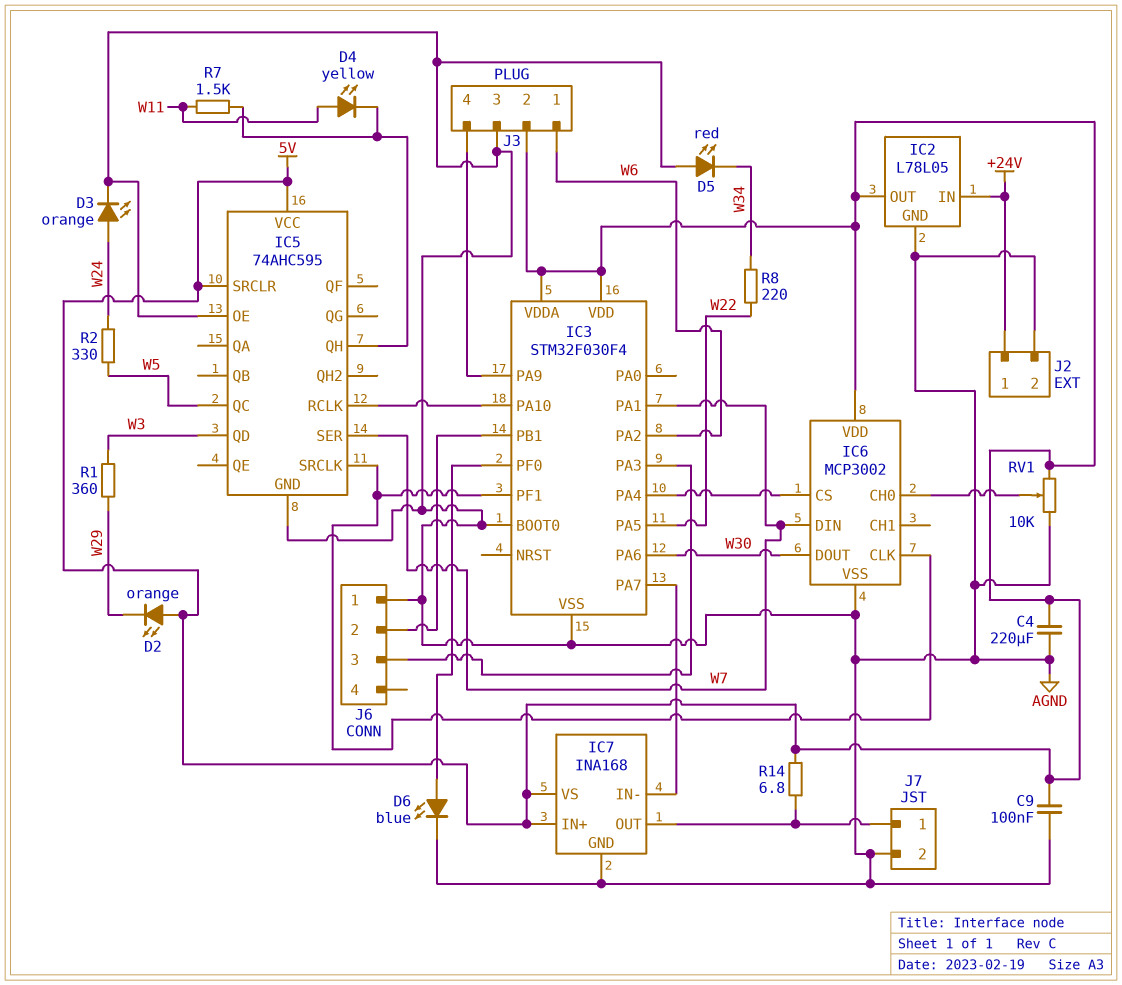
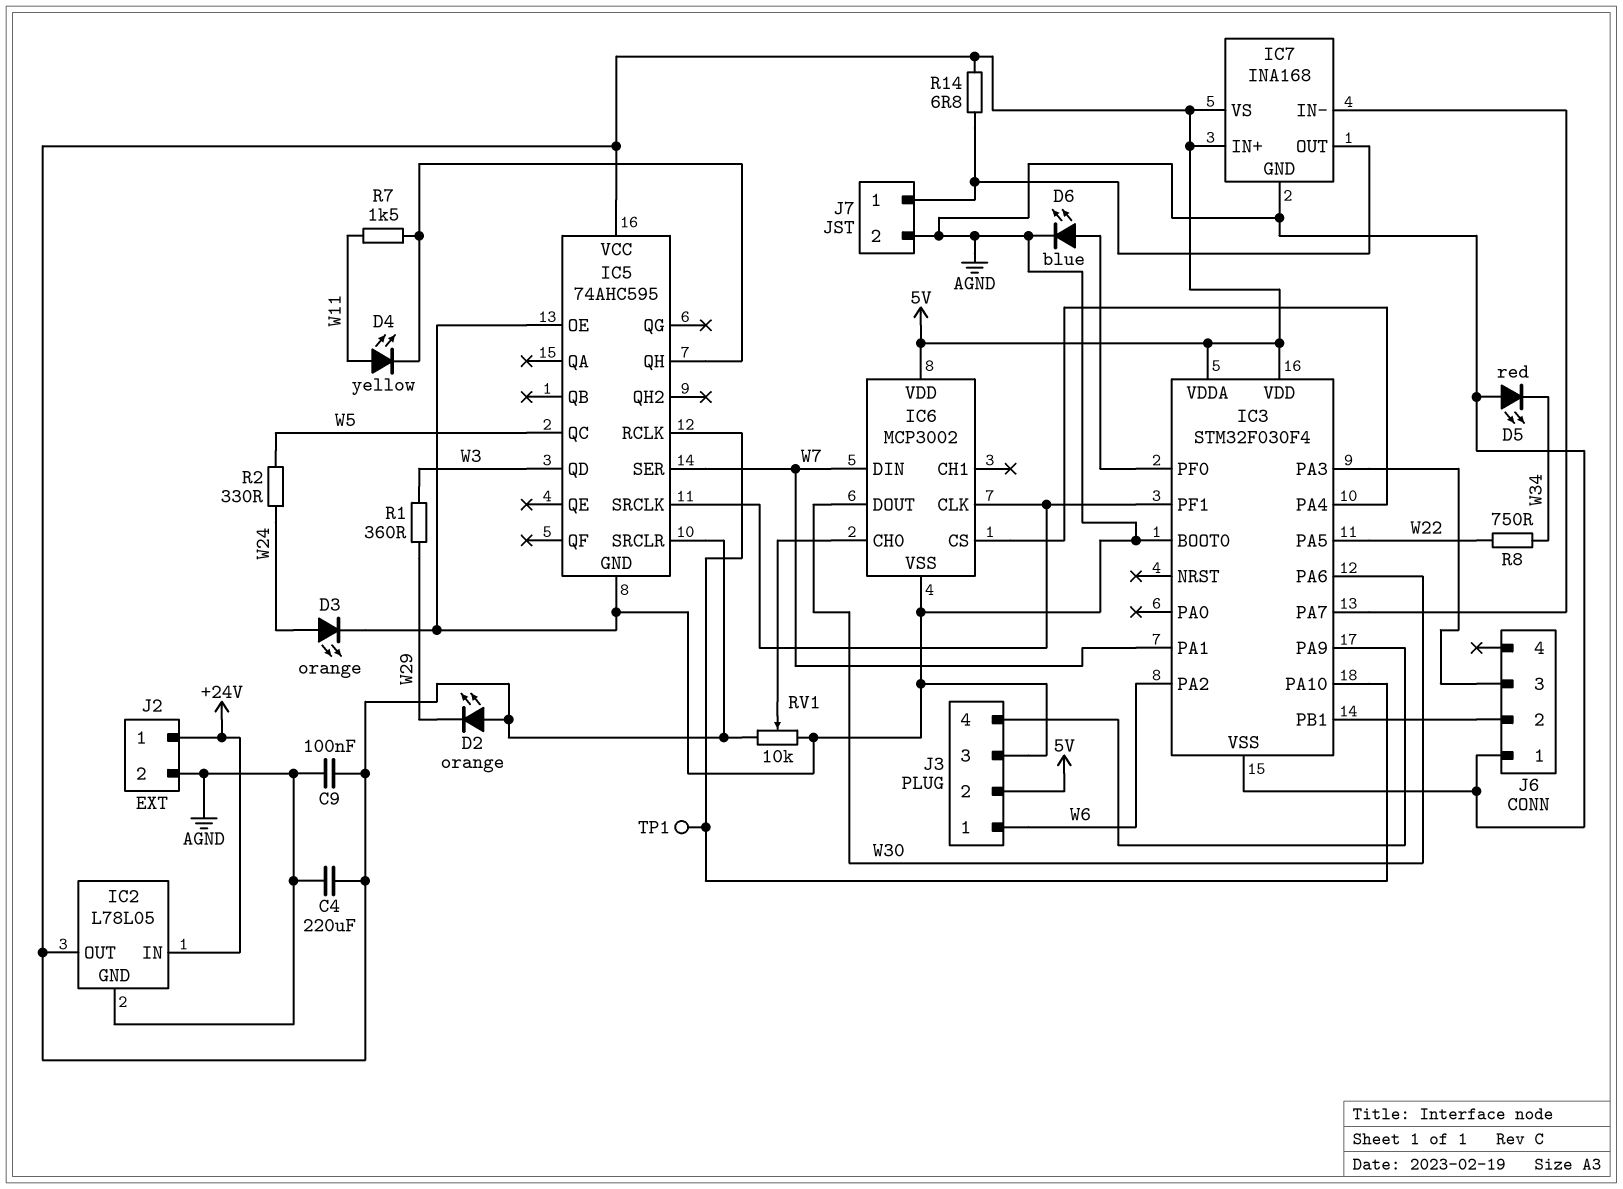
R8: 220 (W22, W34) -> 750 (W22, W34)
TP1: none -> test point (IC3/PA10)

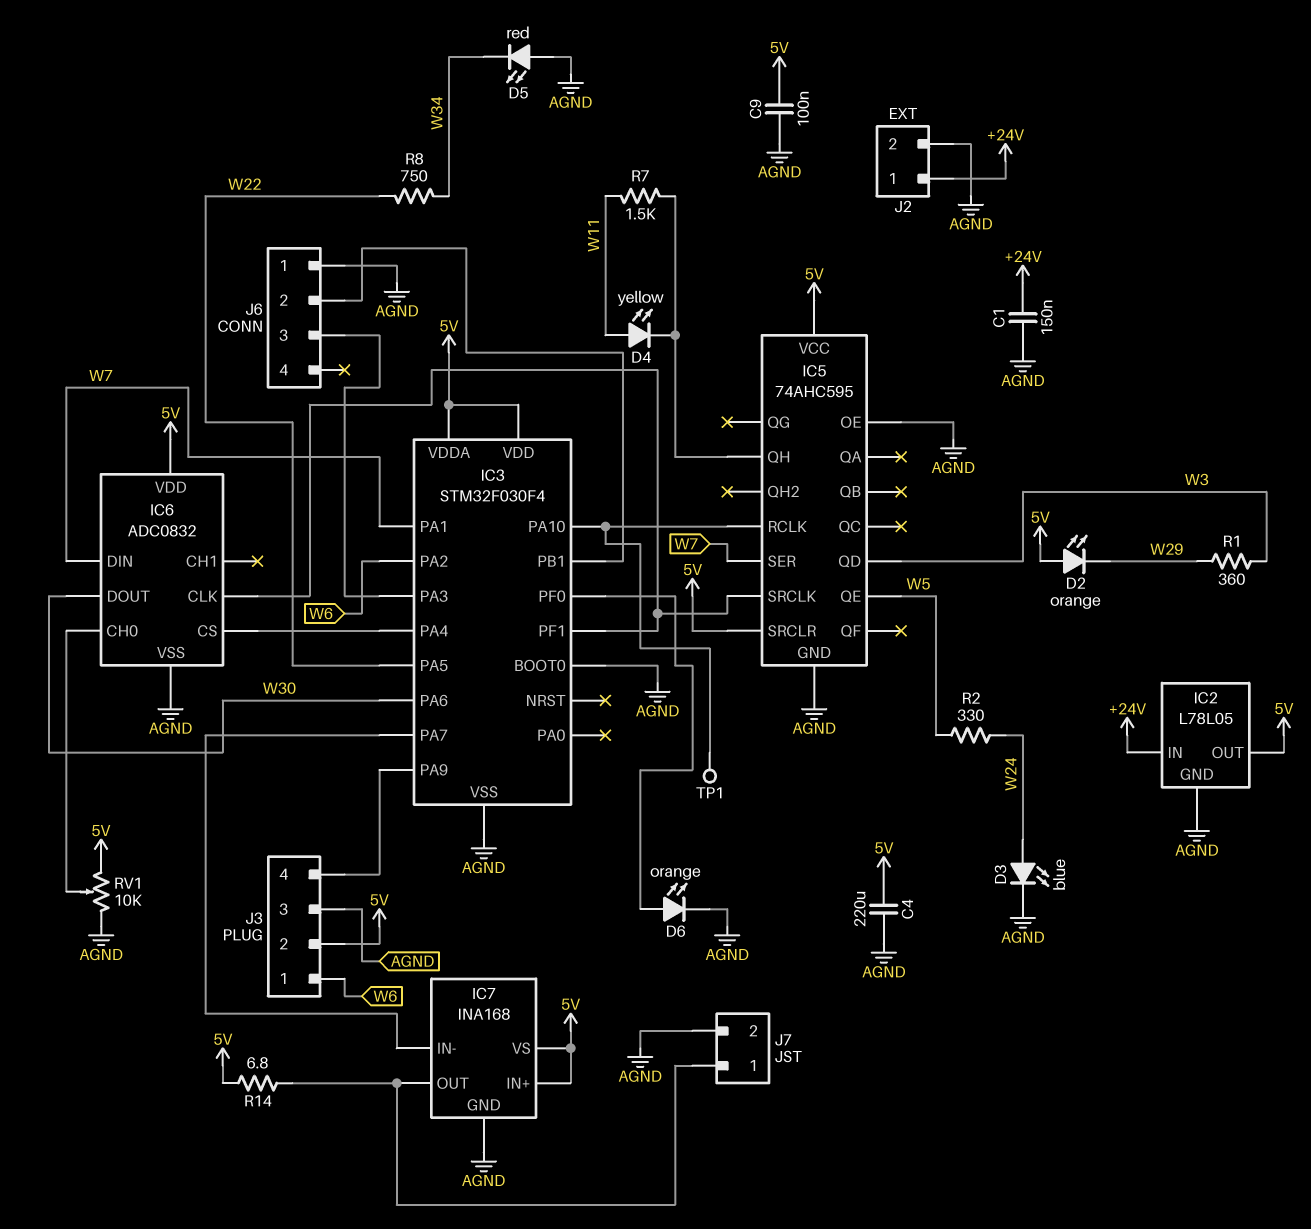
C1: none -> 150nF (+24V, AGND)
D3: LED orange (A W24, K AGND) -> LED blue (A W24, K AGND)
D6: LED blue (A IC3/PF0, K AGND) -> LED orange (A IC3/PF0, K AGND)
IC5 pin QC: W5 -> none
IC5 pin QE: none -> W5
IC6: MCP3002 -> ADC0832

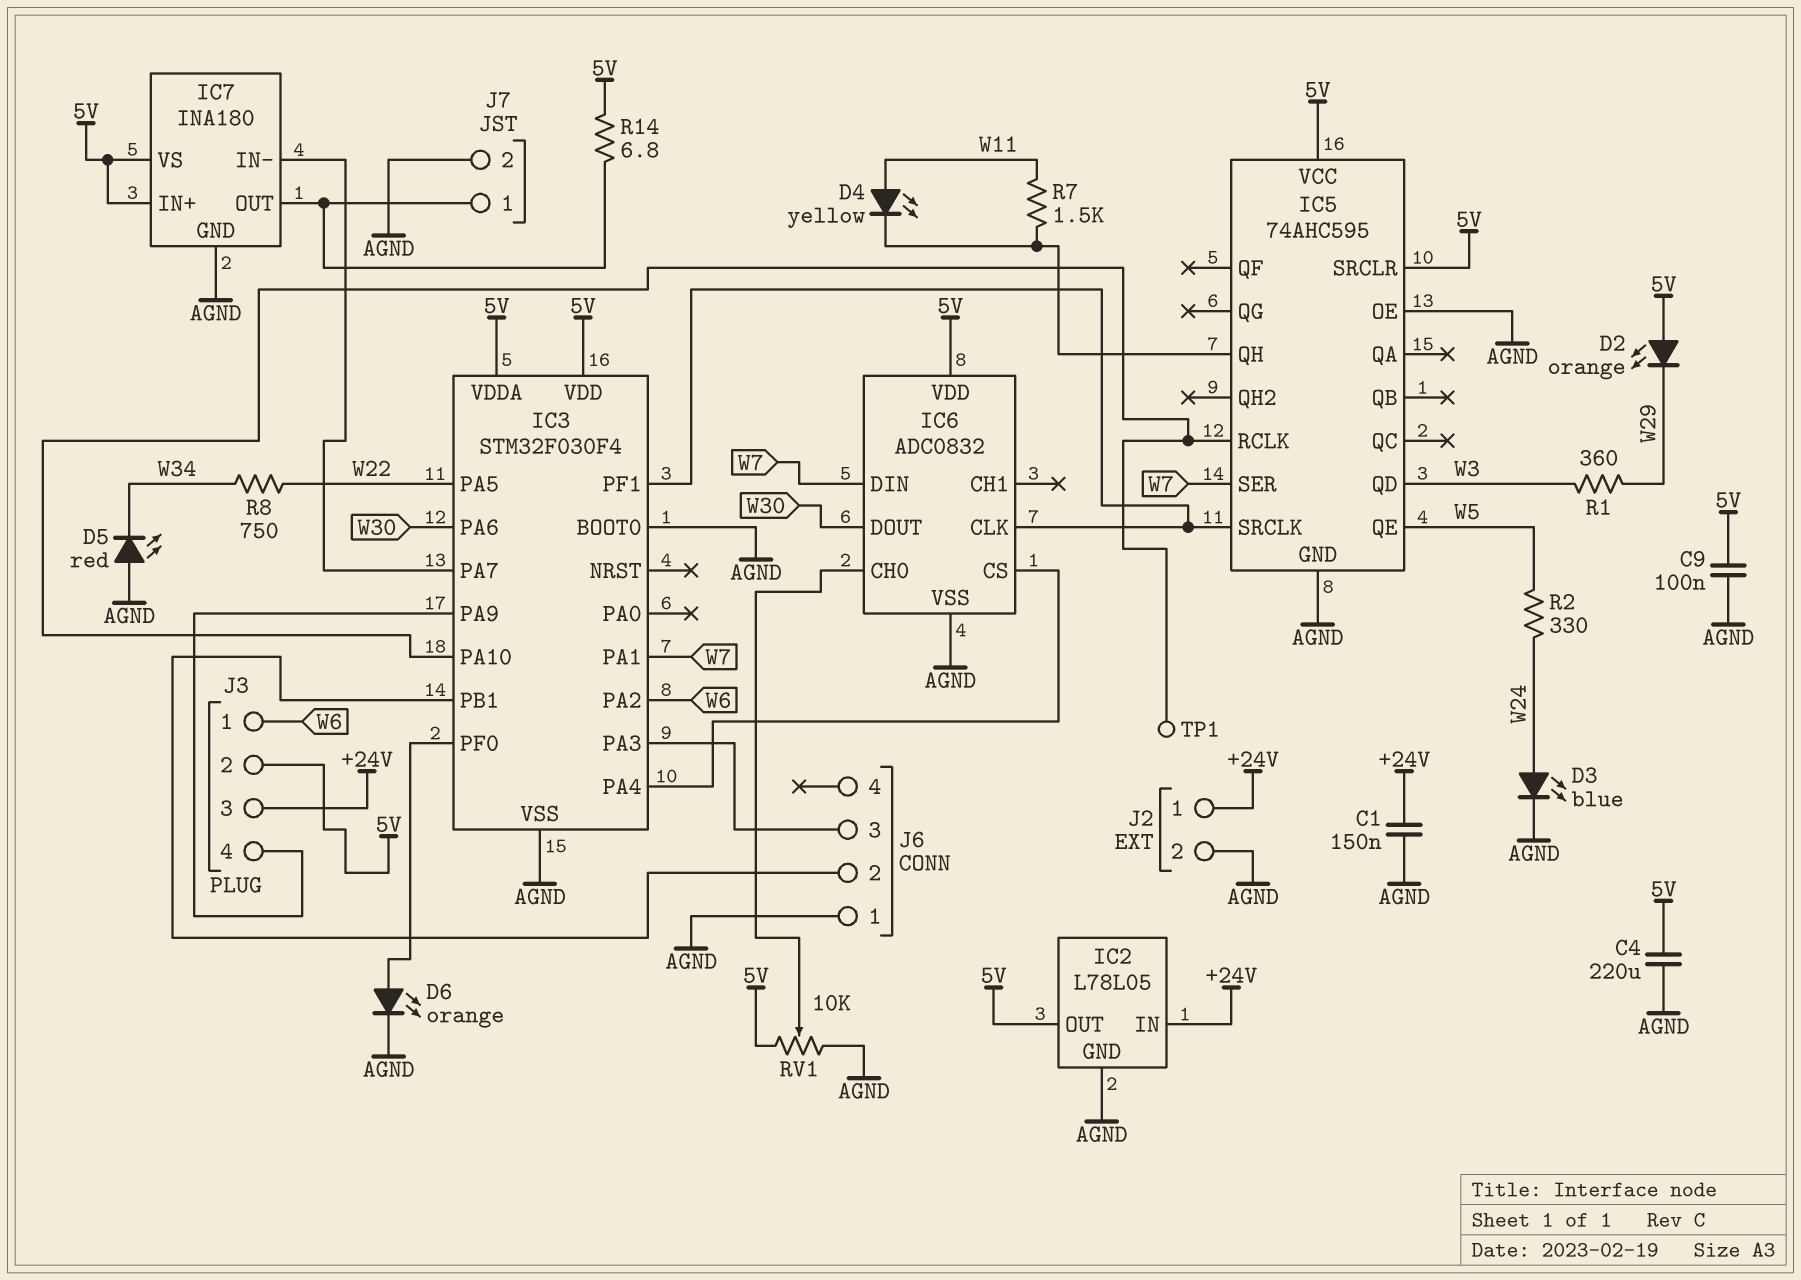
IC7: INA168 -> INA180
J3 pin 3: AGND -> +24V

